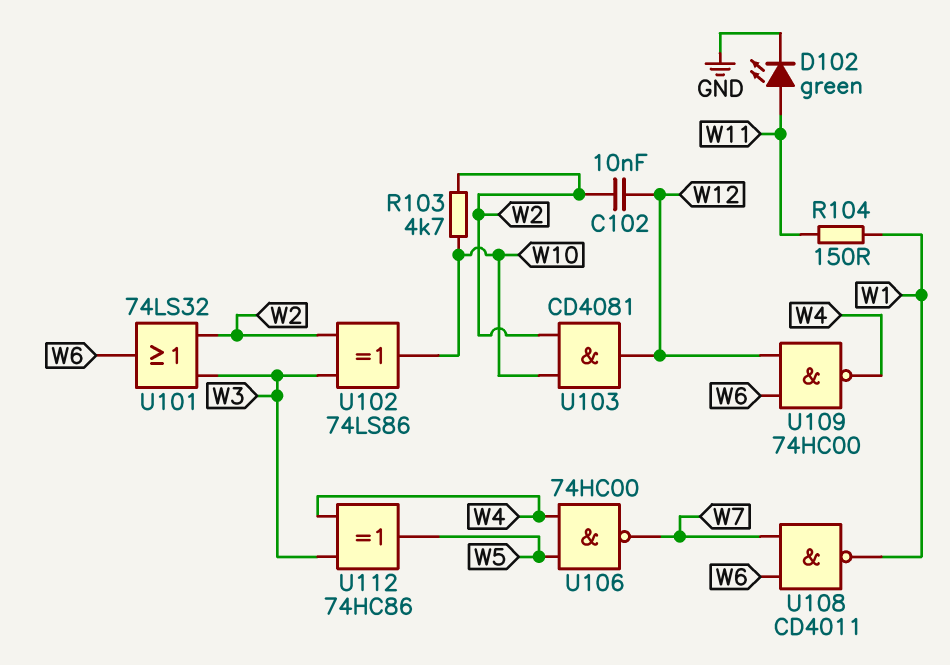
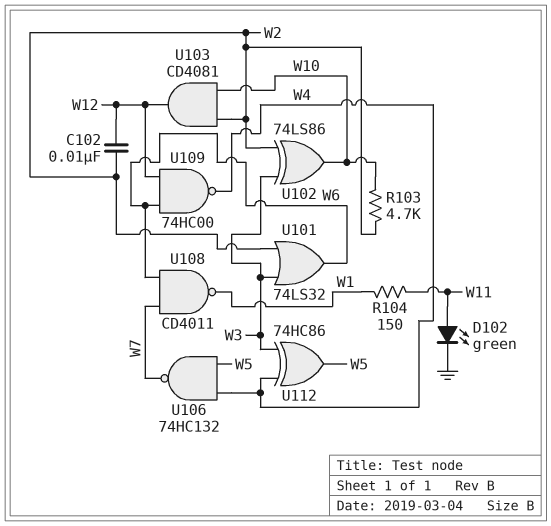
U106: NAND 74HC00 (in W4, in W5, out W7) -> NAND 74HC132 (in W4, in W5, out W7)

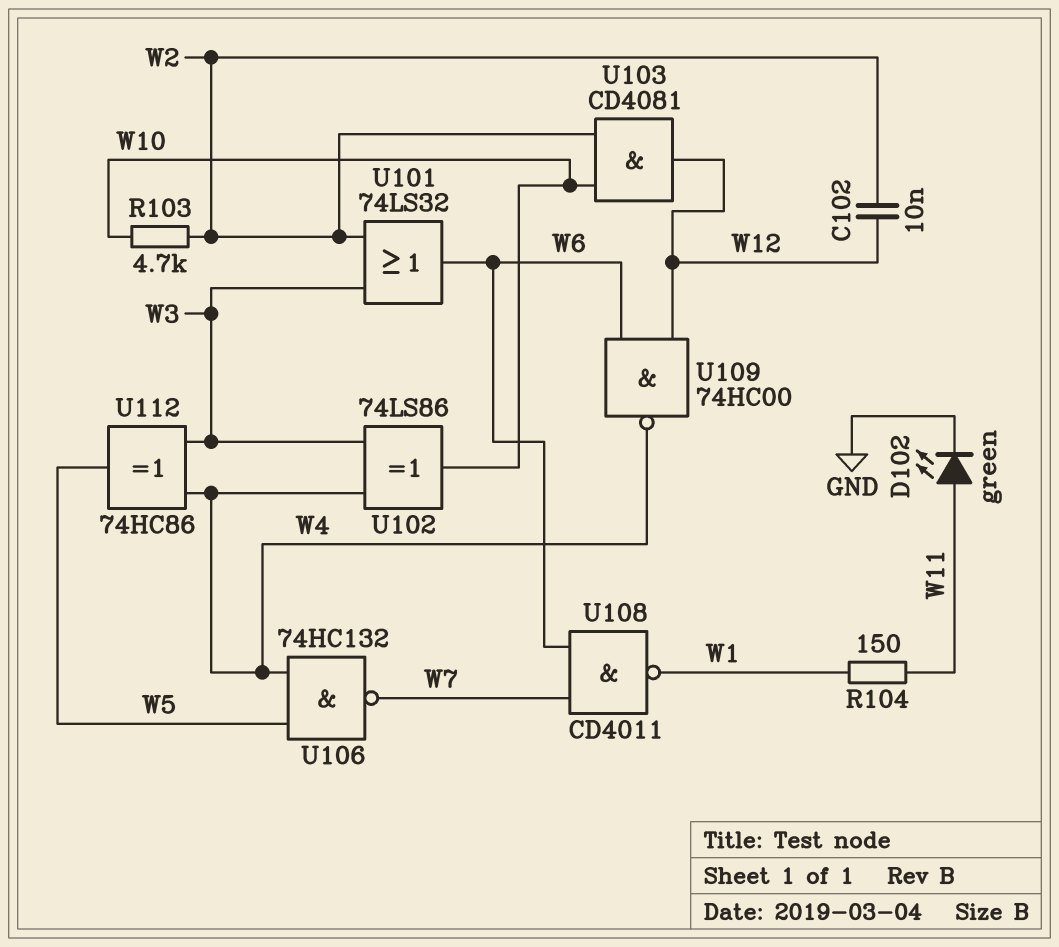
U102: XOR 74LS86 (in W2, in W3, out W10) -> XOR 74LS86 (in W3, in W4, out W10)

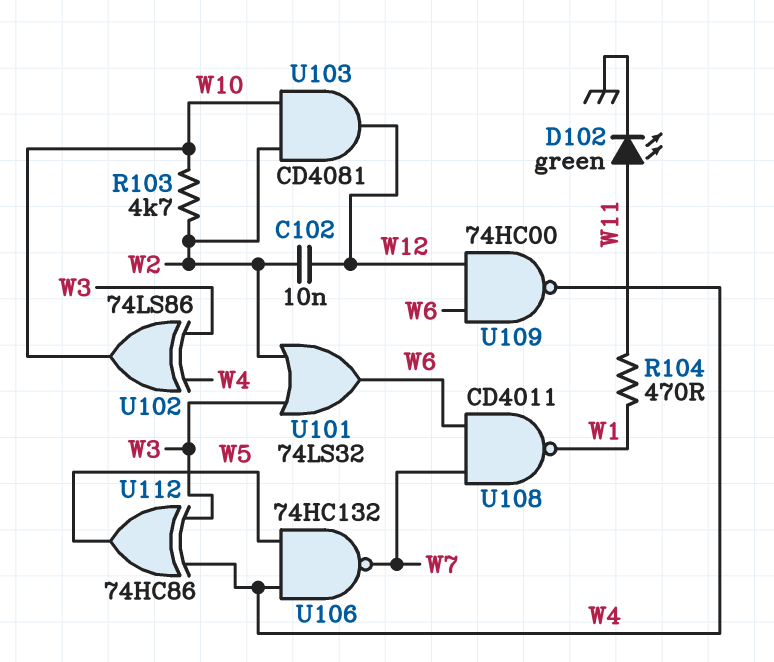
R104: 150 (W1, W11) -> 470 (W1, W11)

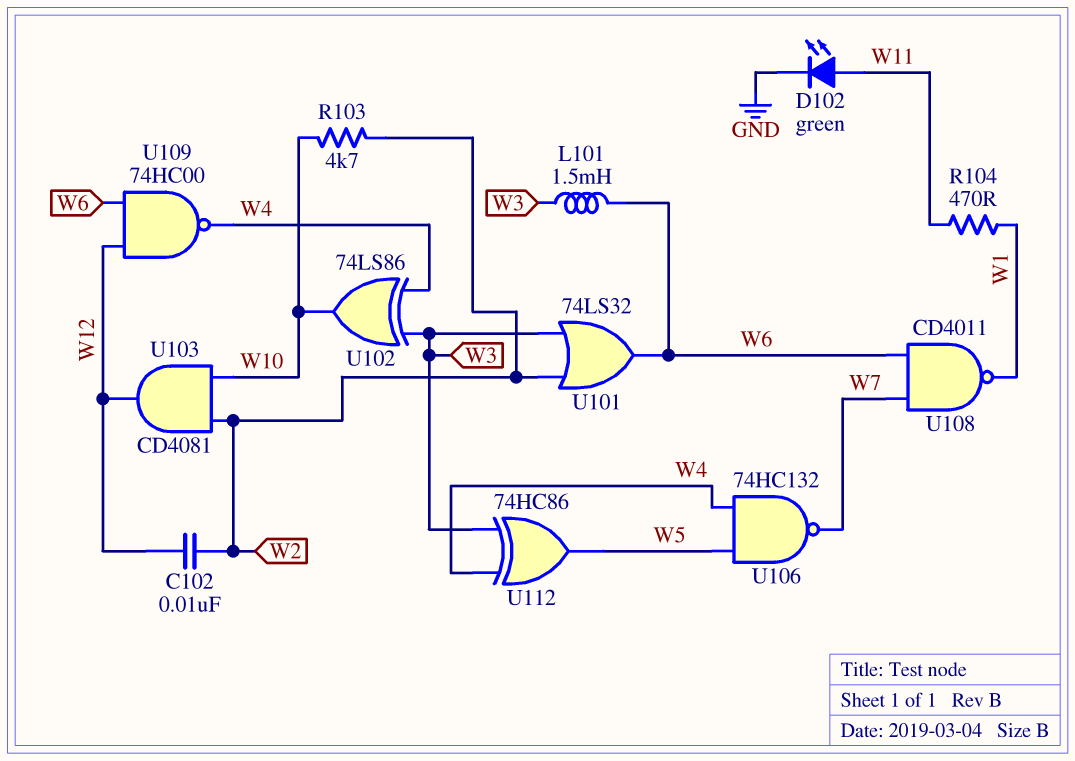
L101: none -> 1.5mH (W3, W6)

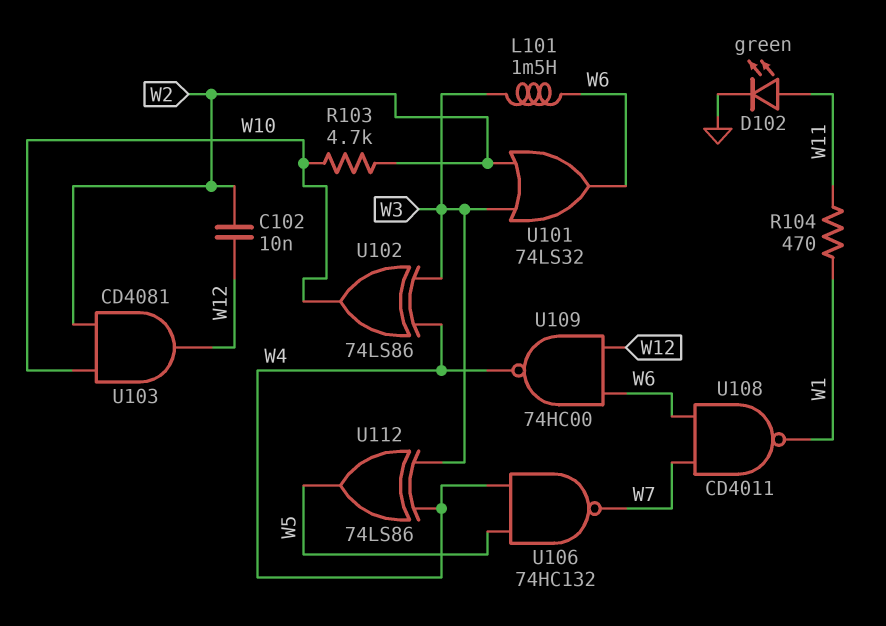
U112: XOR 74HC86 (in W3, in W4, out W5) -> XOR 74LS86 (in W3, in W4, out W5)

